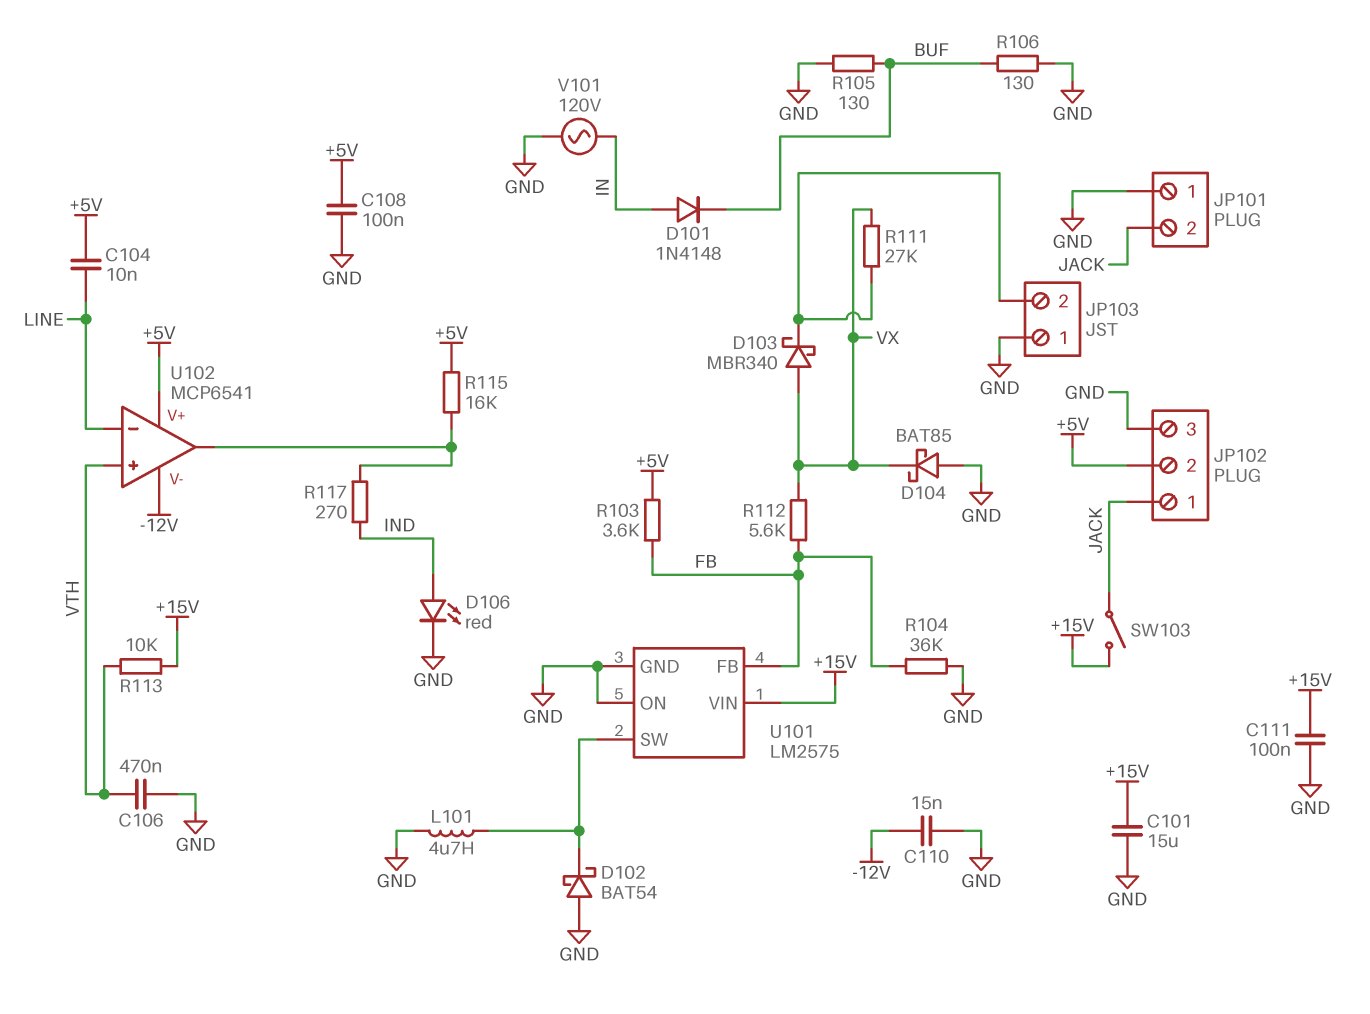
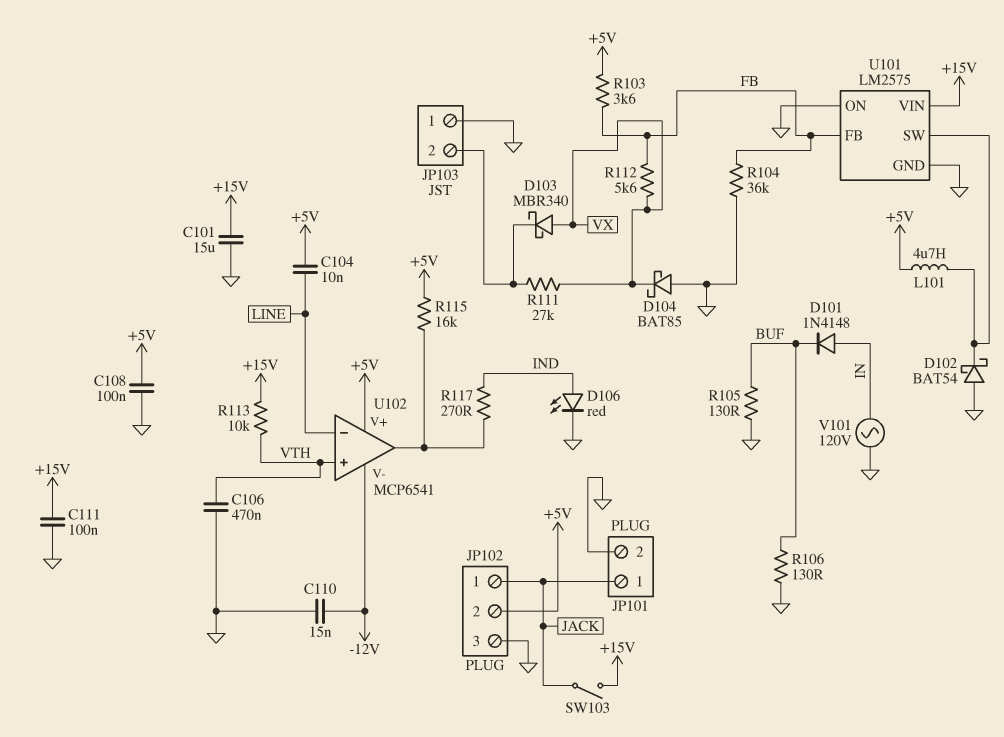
JP101 pin 1: GND -> JACK
JP101 pin 2: JACK -> GND
L101: 4.7uH (GND, U101/SW) -> 4.7uH (+5V, U101/SW)

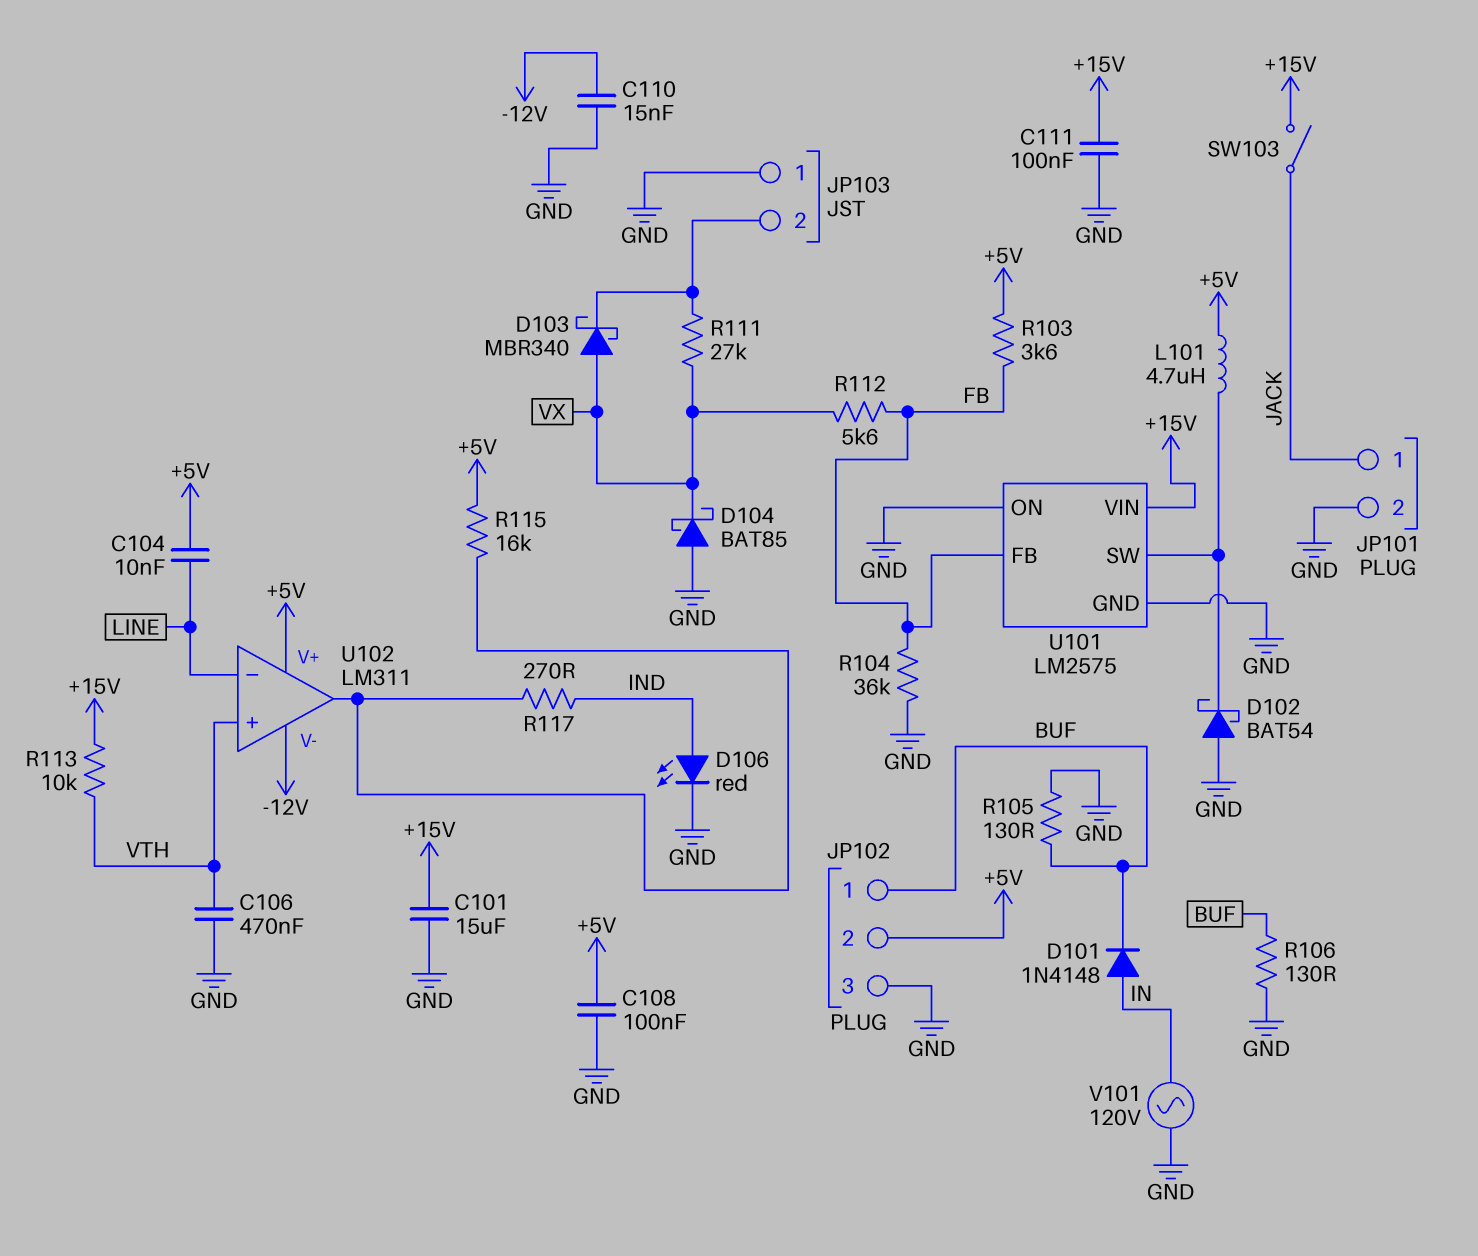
JP102 pin 1: JACK -> BUF
U102: MCP6541 -> LM311

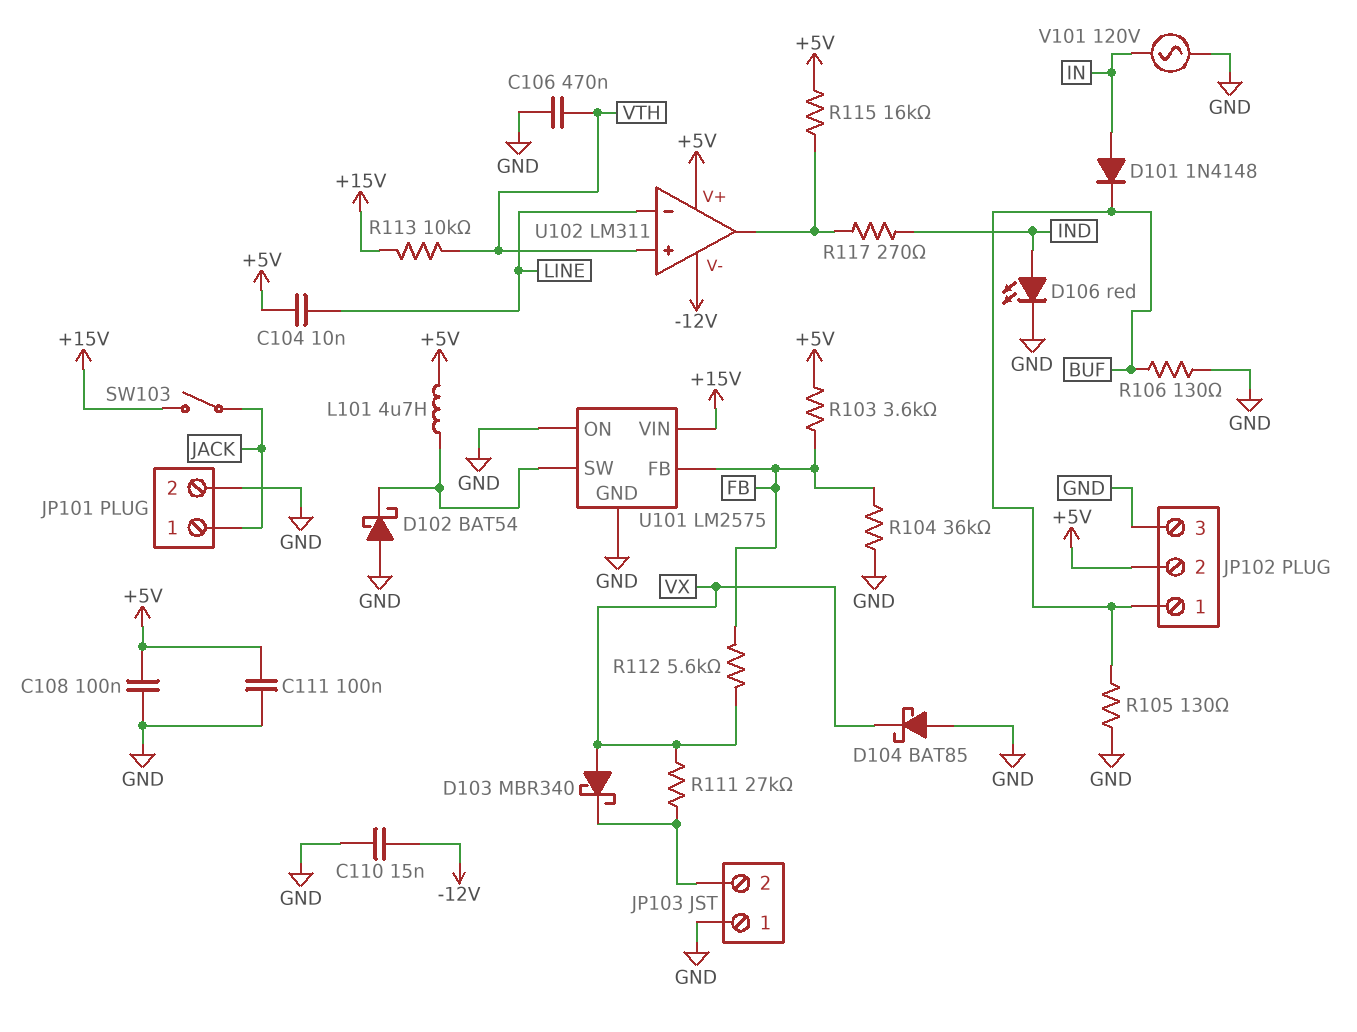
C101: 15uF (+15V, GND) -> none
C111: 100nF (+15V, GND) -> 100nF (+5V, GND)

